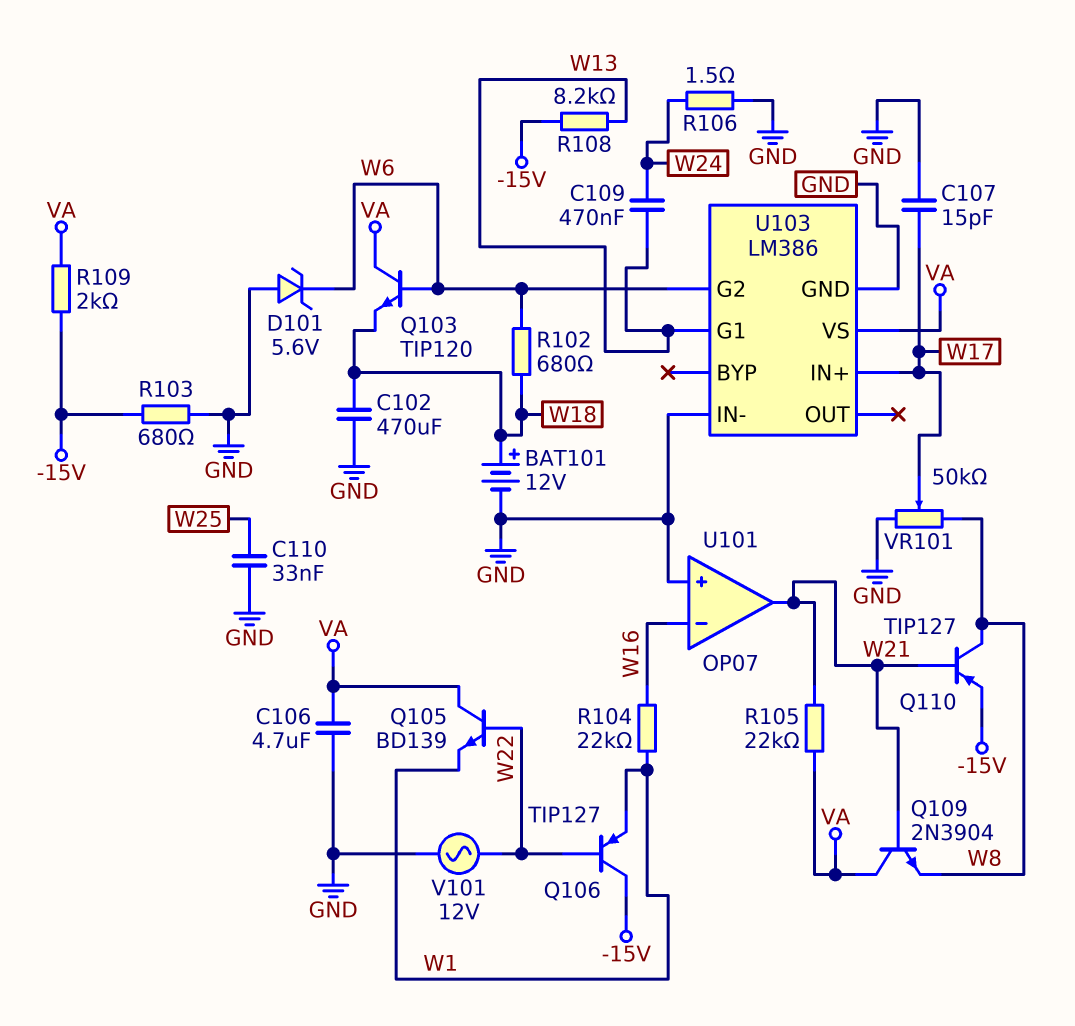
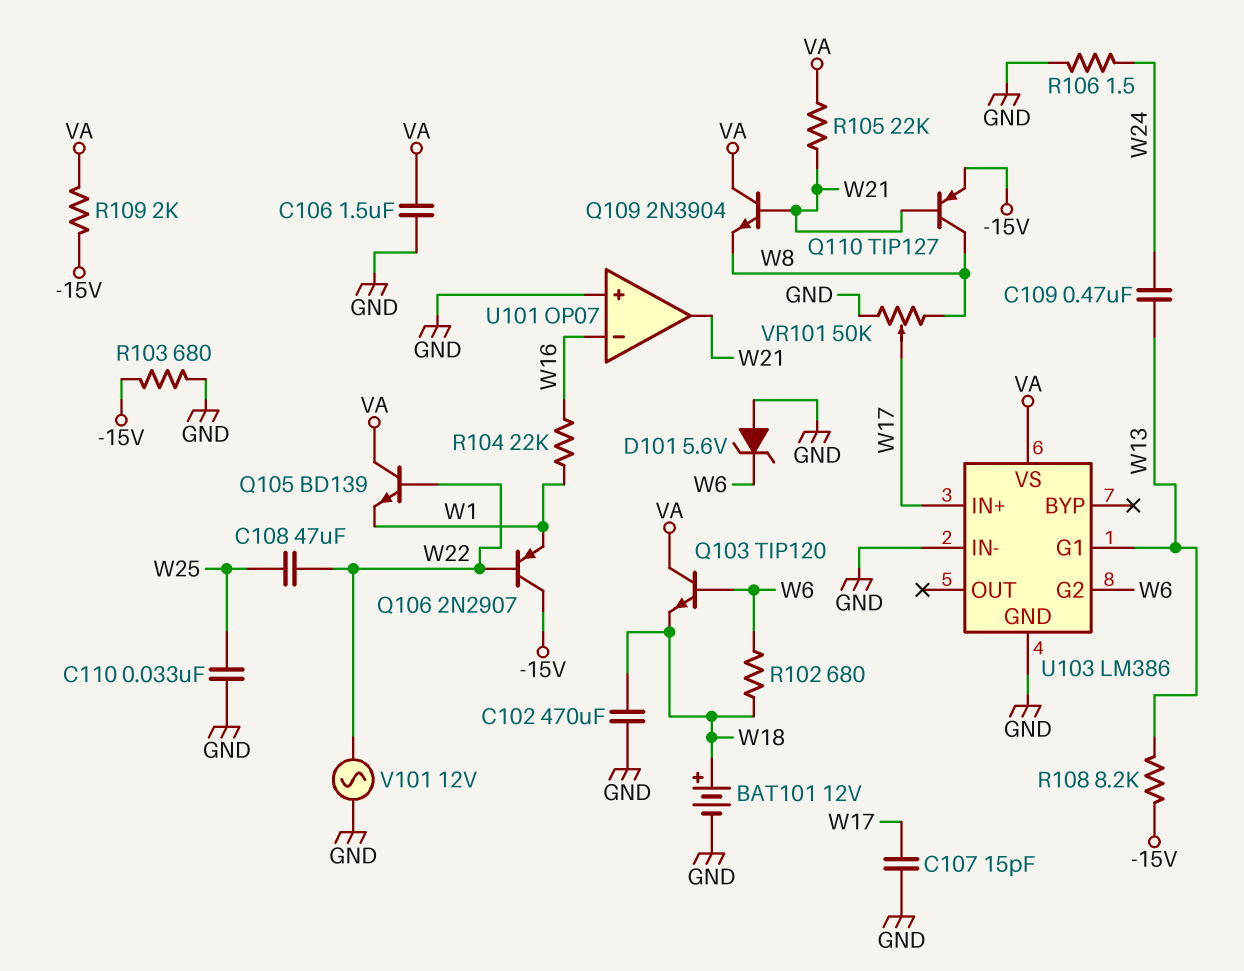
C106: 4.7uF (GND, VA) -> 1.5uF (GND, VA)
C108: none -> 47uF (W22, W25)
Q106: PNP TIP127 (B W22, C -15V, E W1) -> PNP 2N2907 (B W22, C -15V, E W1)

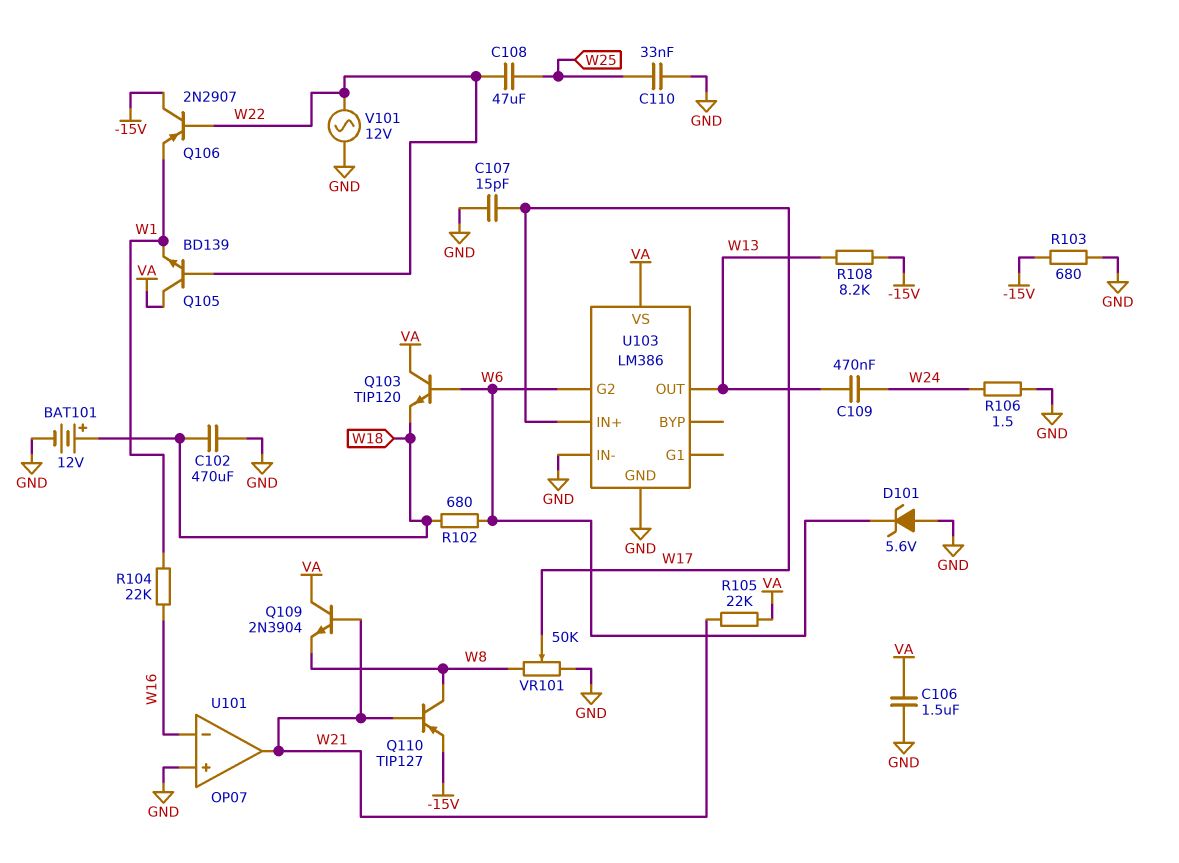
R109: 2k (-15V, VA) -> none
U103 pin G1: W13 -> none
U103 pin OUT: none -> W13

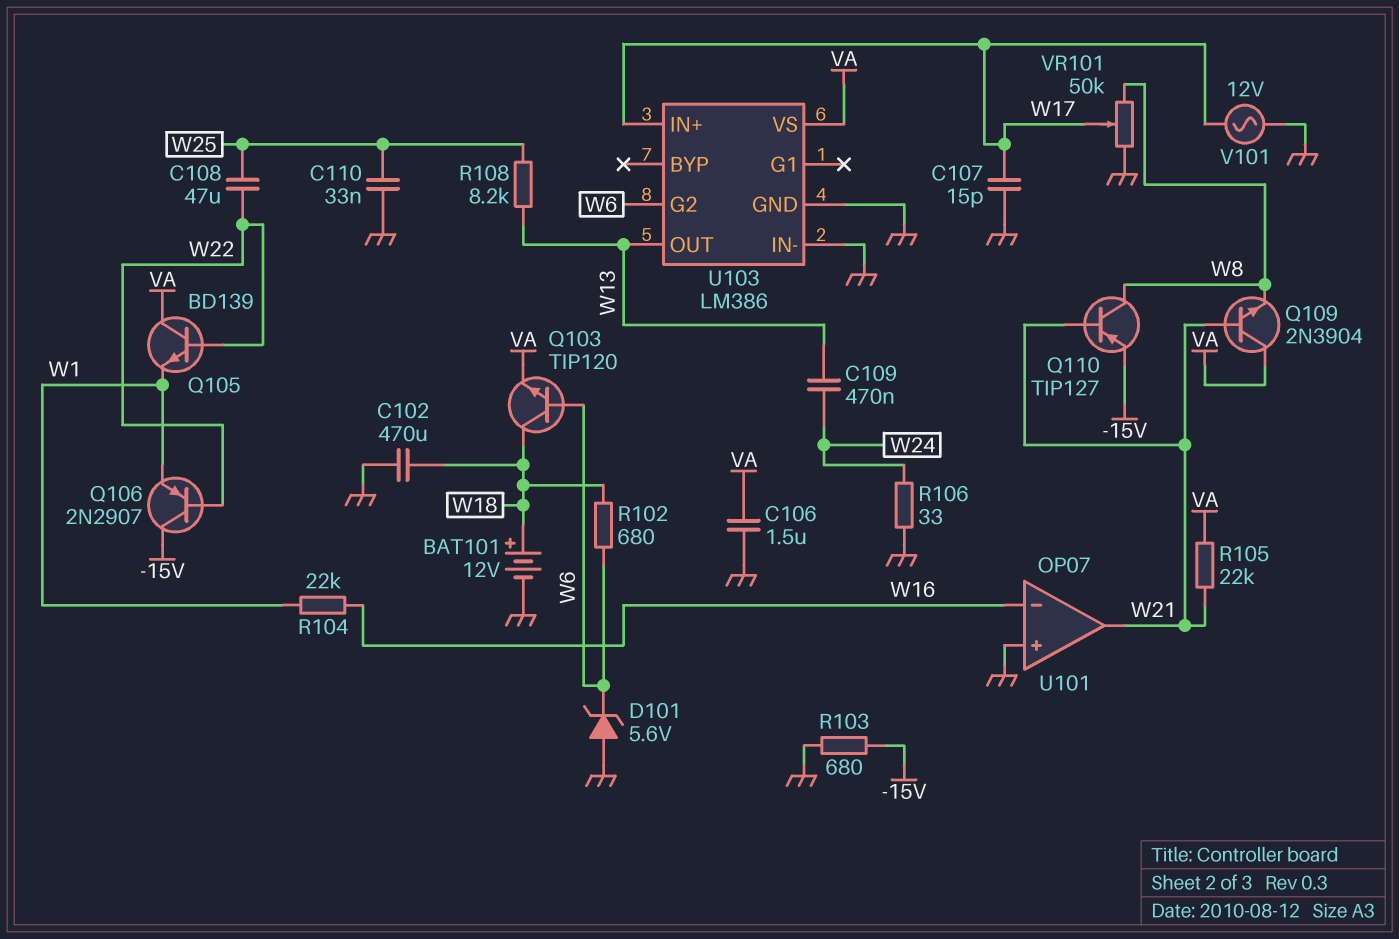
Q103: NPN TIP120 (B W6, C VA, E W18) -> NPN TIP120 (B W6, C W18, E VA)
R106: 1.5 (GND, W24) -> 33 (GND, W24)
R108: 8.2k (-15V, W13) -> 8.2k (W13, W25)
V101: AC 12V (GND, W22) -> AC 12V (GND, W17)

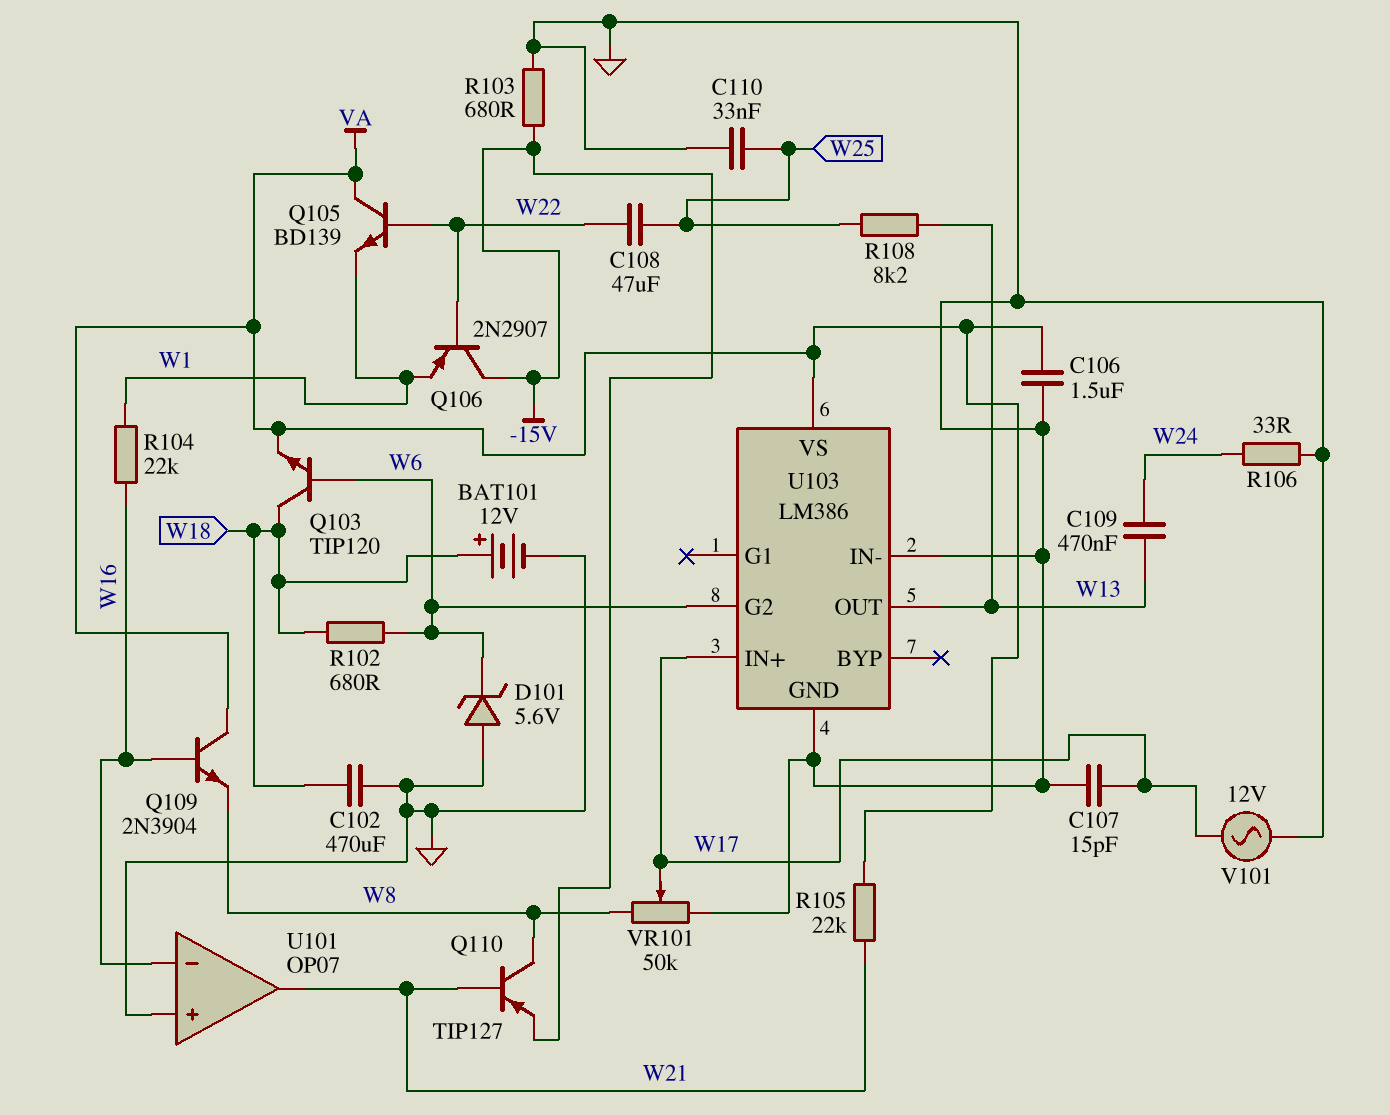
Q109: NPN 2N3904 (B W21, C VA, E W8) -> NPN 2N3904 (B W16, C VA, E W8)

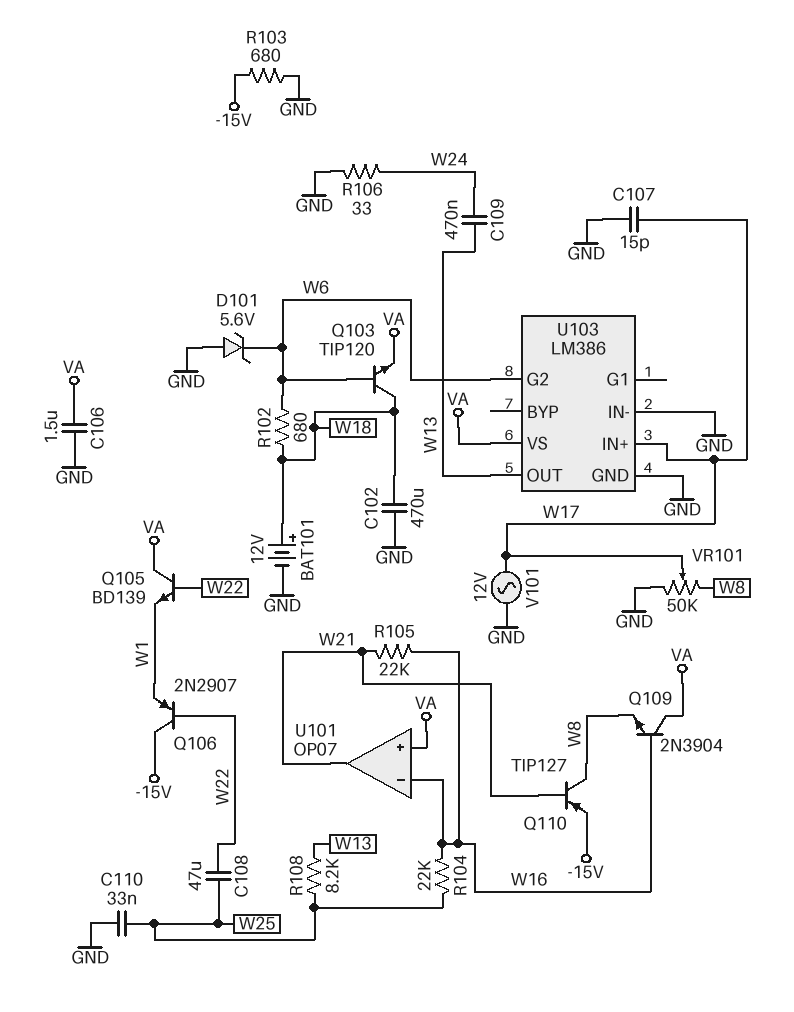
R104: 22k (W1, W16) -> 22k (W16, W25)
R105: 22k (VA, W21) -> 22k (W16, W21)
U101 pin in+: GND -> VA

